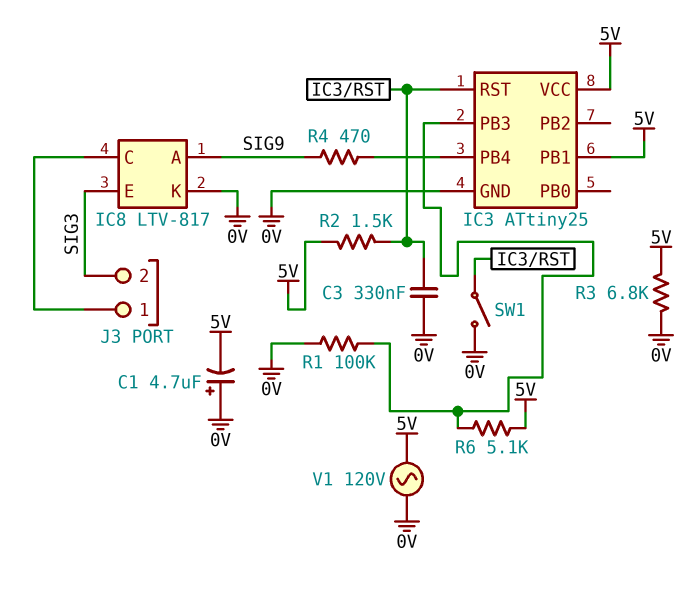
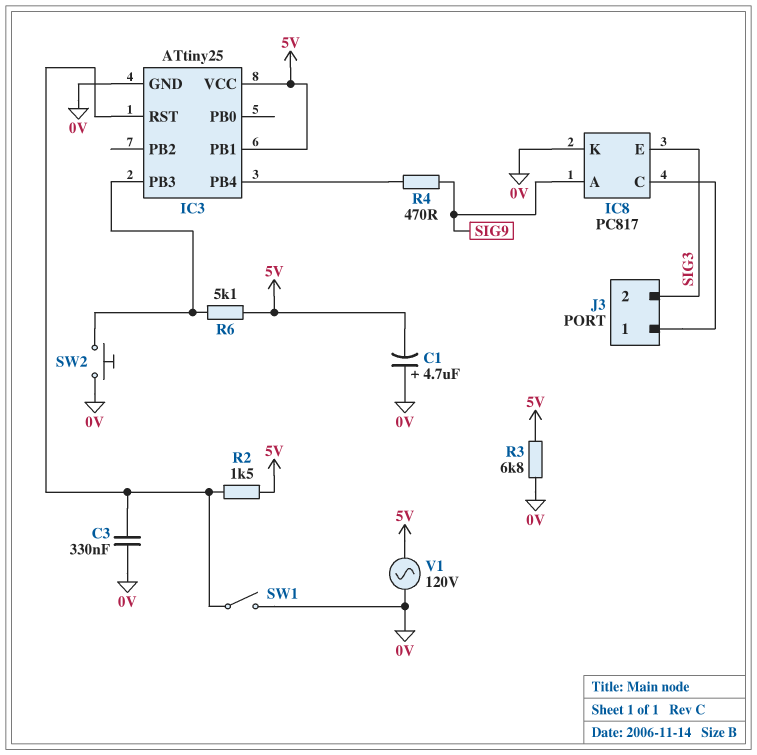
IC8: LTV-817 -> PC817
R1: 100k (0V, IC3/PB3) -> none
SW2: none -> button (0V, IC3/PB3)

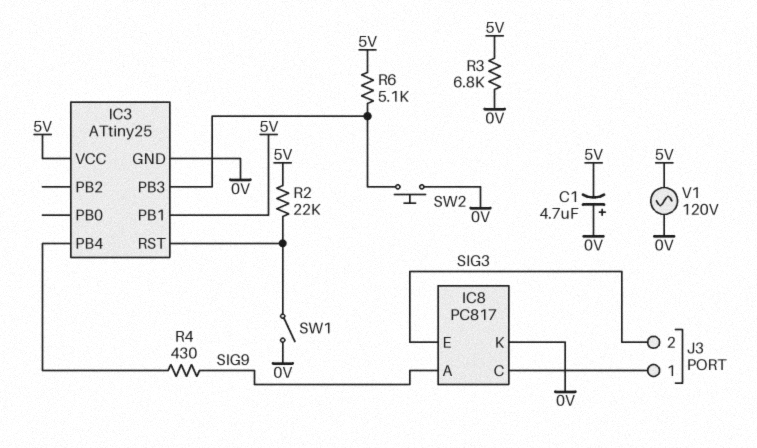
C3: 330nF (0V, IC3/RST) -> none
R2: 1.5k (5V, IC3/RST) -> 22k (5V, IC3/RST)
R4: 470 (IC3/PB4, SIG9) -> 430 (IC3/PB4, SIG9)

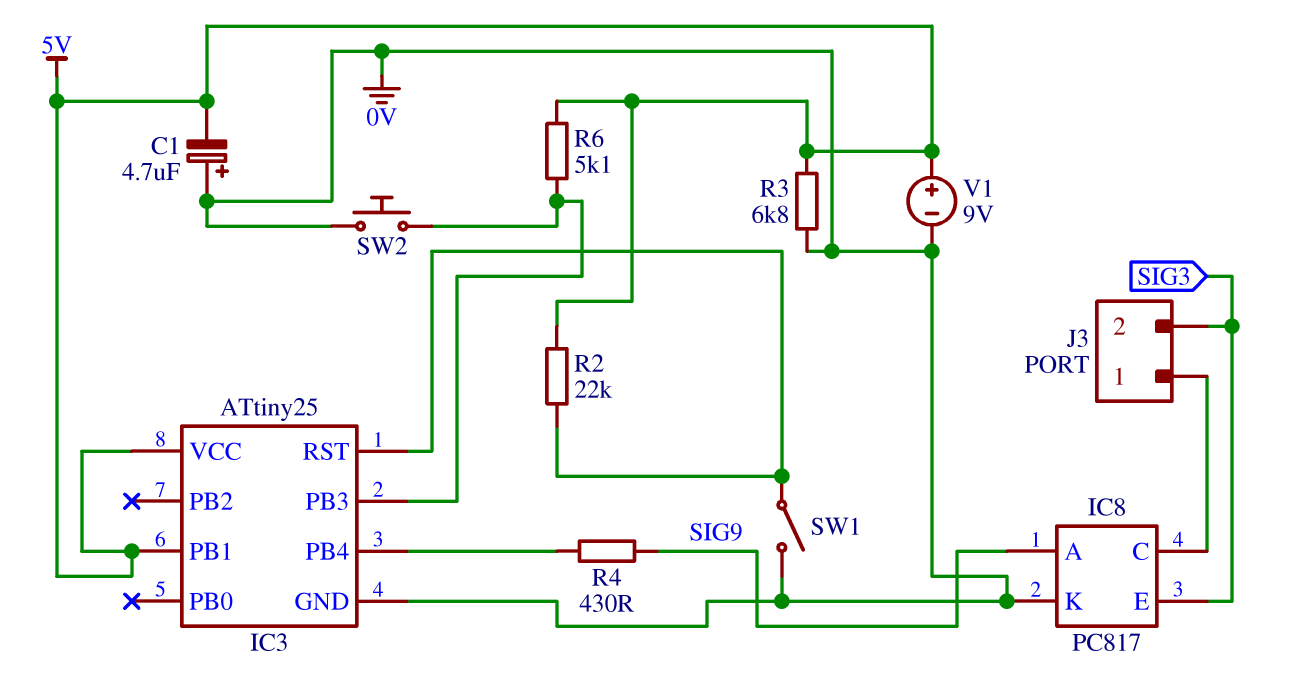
V1: AC 120V (0V, 5V) -> 9V (plus 5V, minus 0V)

